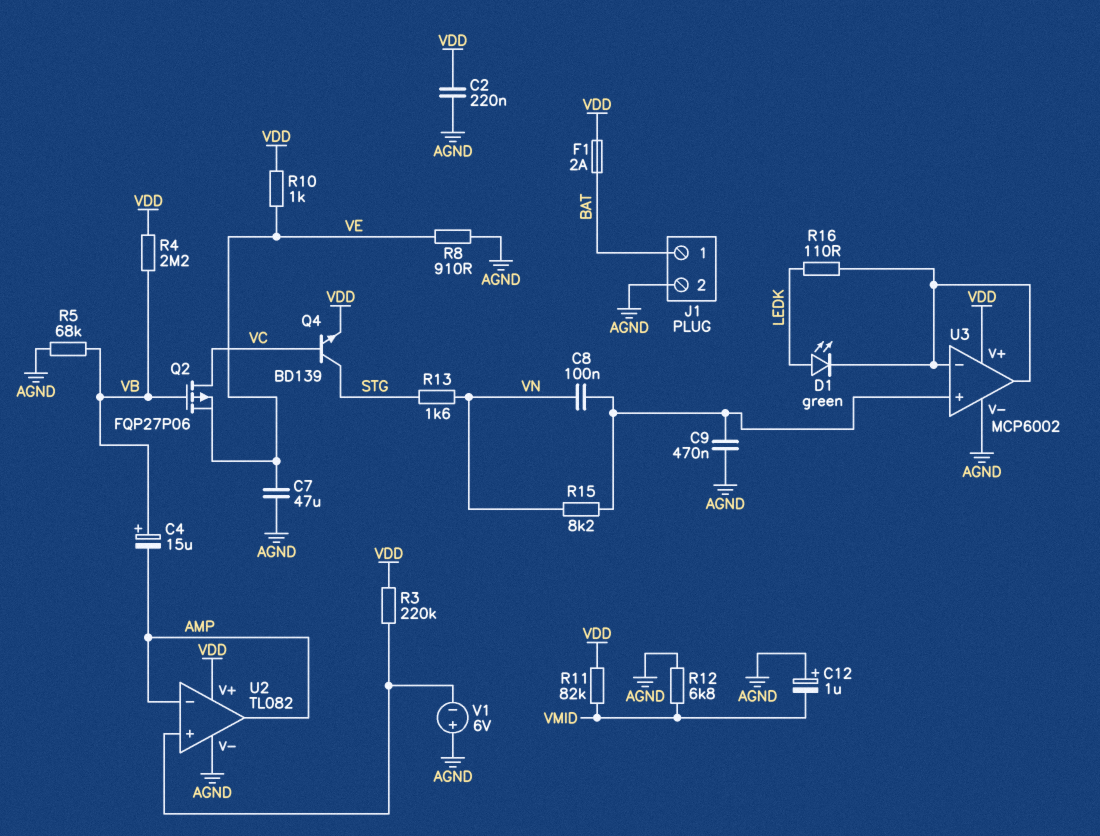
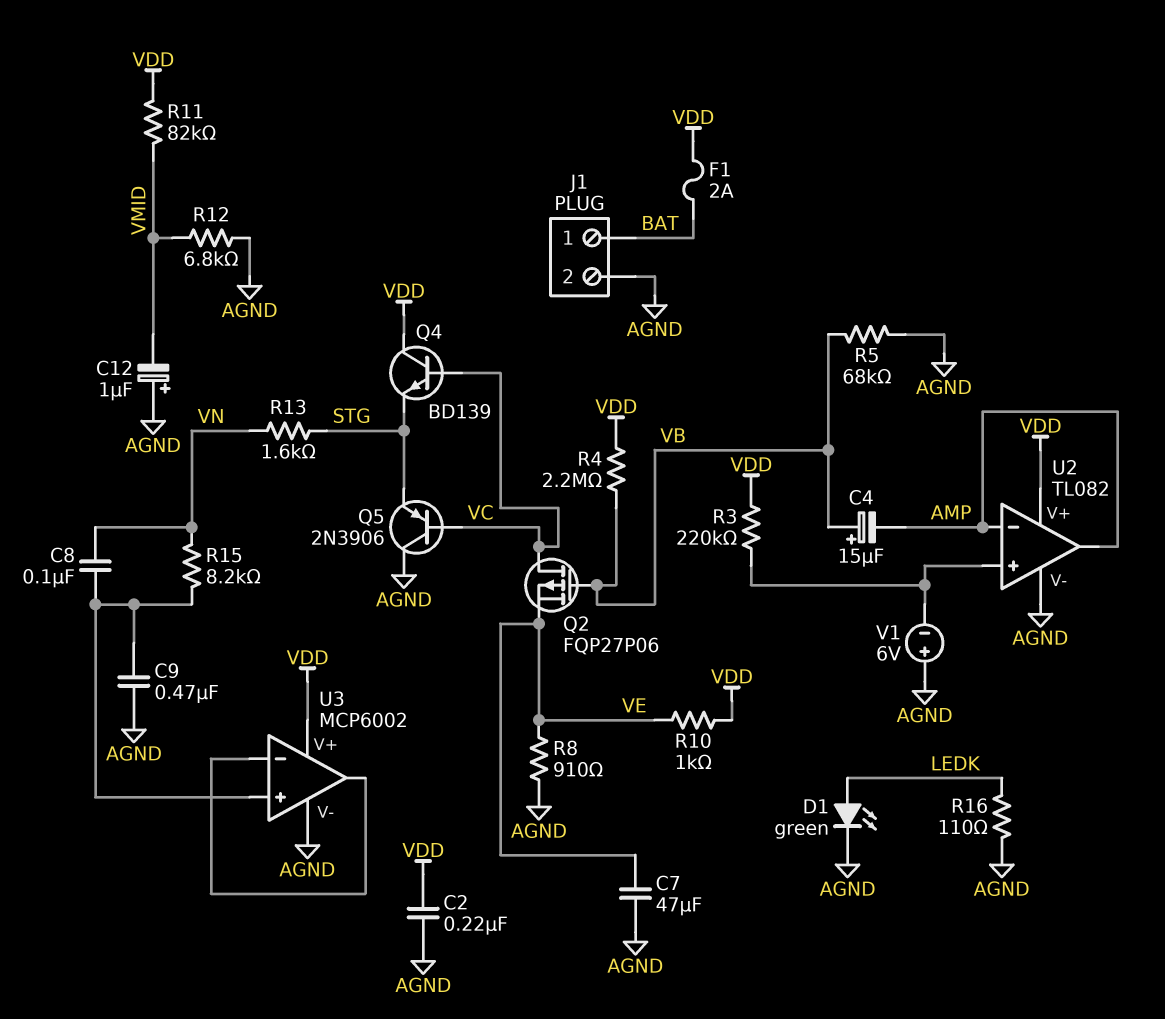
D1: LED green (A LEDK, K U3/in-) -> LED green (A LEDK, K AGND)
Q4: NPN BD139 (B VC, C STG, E VDD) -> NPN BD139 (B VC, C VDD, E STG)
Q5: none -> PNP 2N3906 (B VC, C AGND, E STG)
R16: 110 (LEDK, U3/in-) -> 110 (AGND, LEDK)

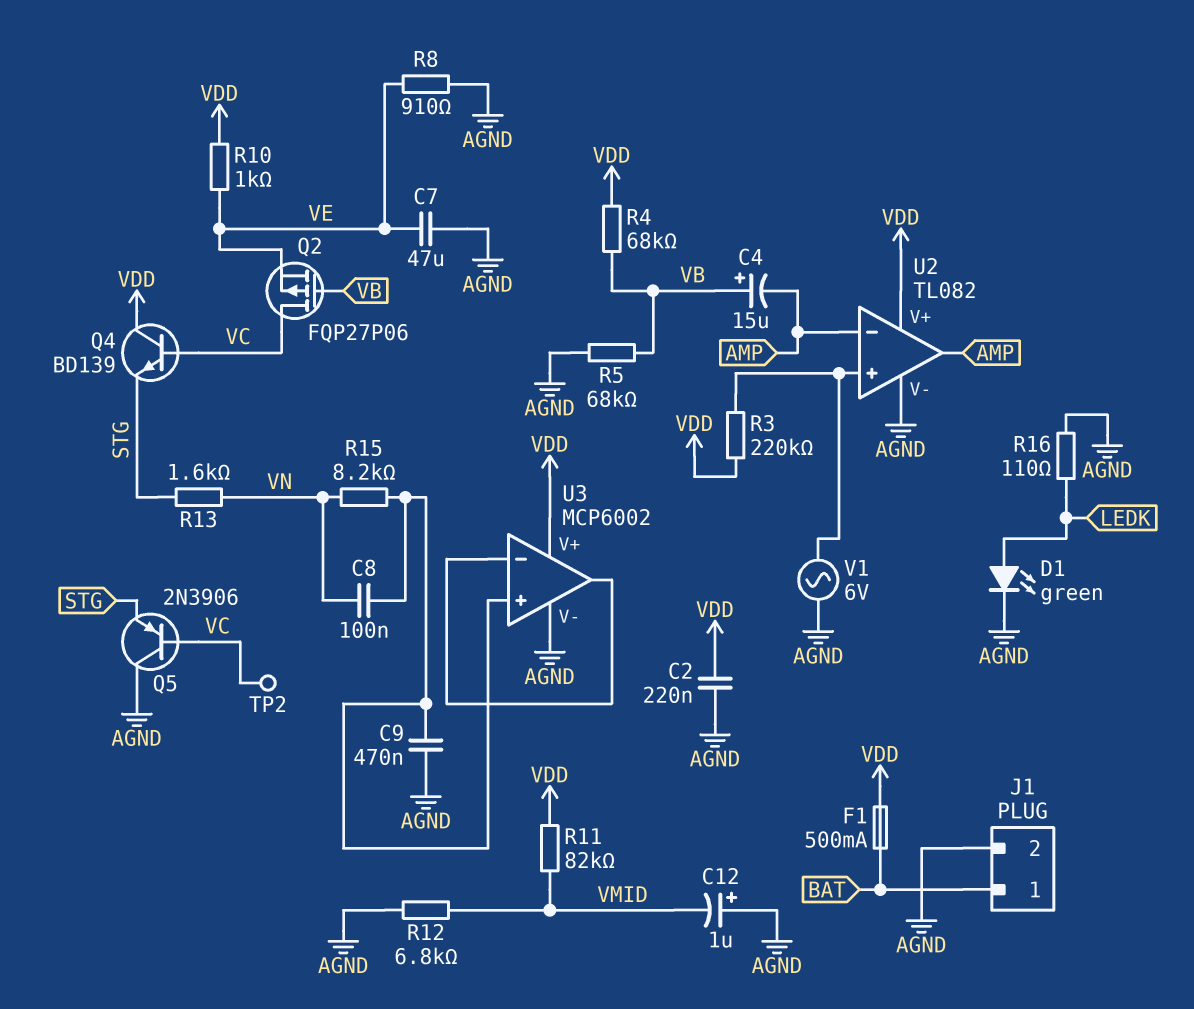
F1: 2A (BAT, VDD) -> 500mA (BAT, VDD)
R4: 2.2M (VB, VDD) -> 68k (VB, VDD)
TP2: none -> test point (VC)
V1: 6V (plus AGND, minus U2/in+) -> AC 6V (AGND, U2/in+)

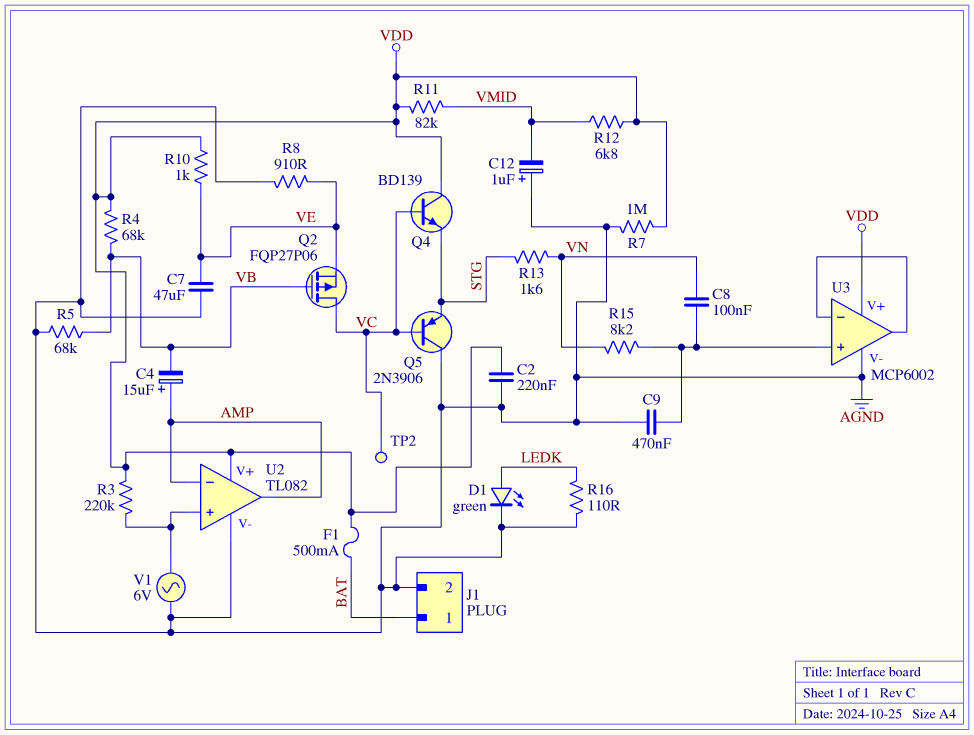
C4: 15uF (plus VB, minus AMP) -> 15uF (plus AMP, minus VB)
R7: none -> 1M (AGND, VDD)
R12: 6.8k (AGND, VMID) -> 6.8k (VDD, VMID)

